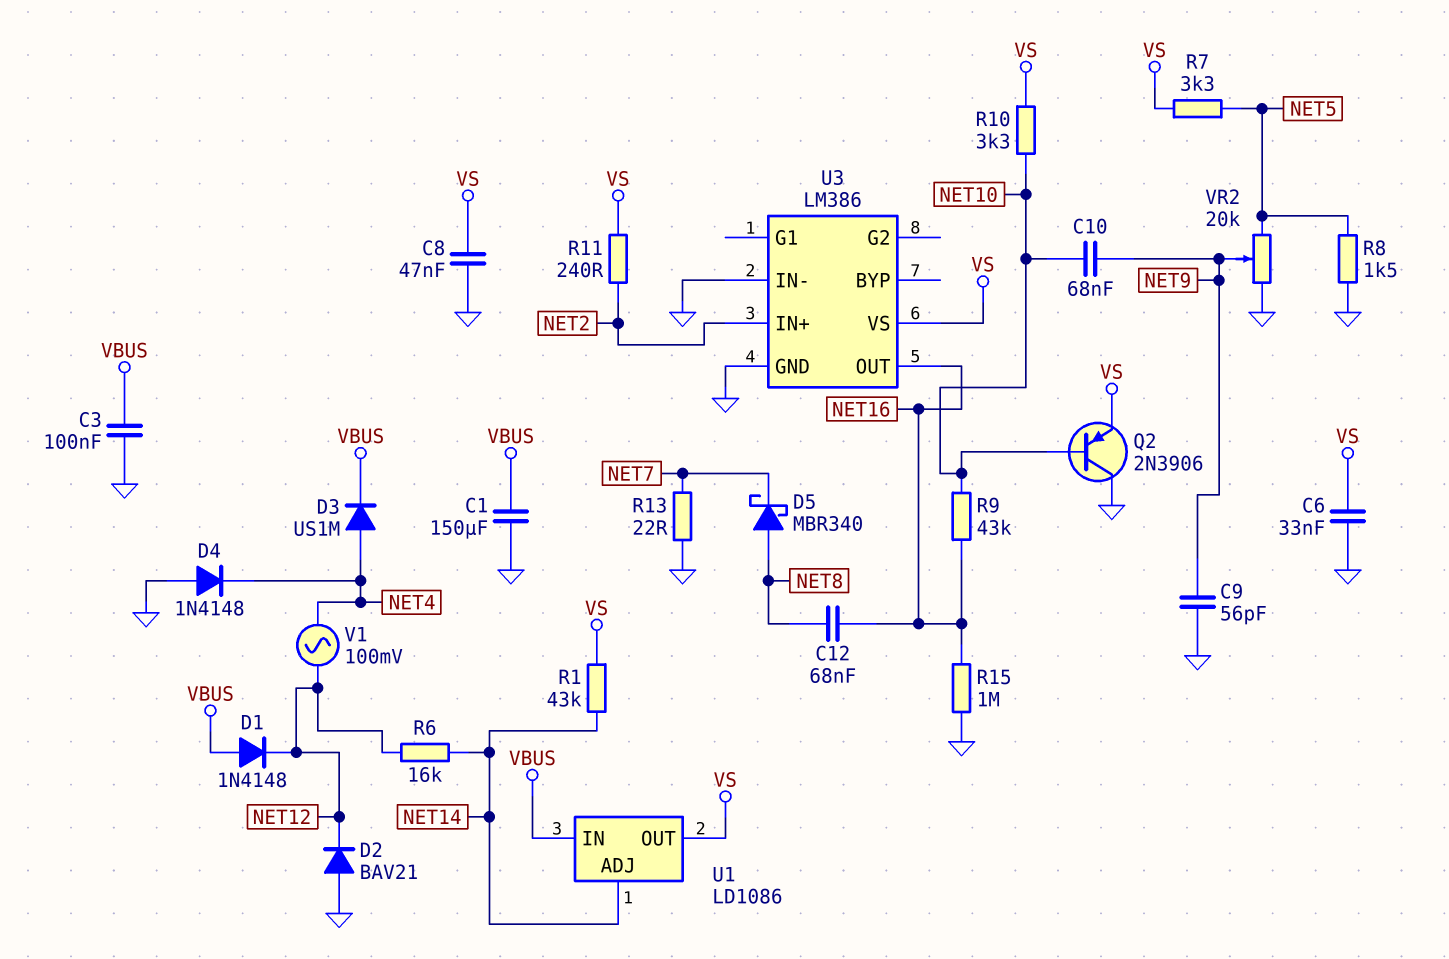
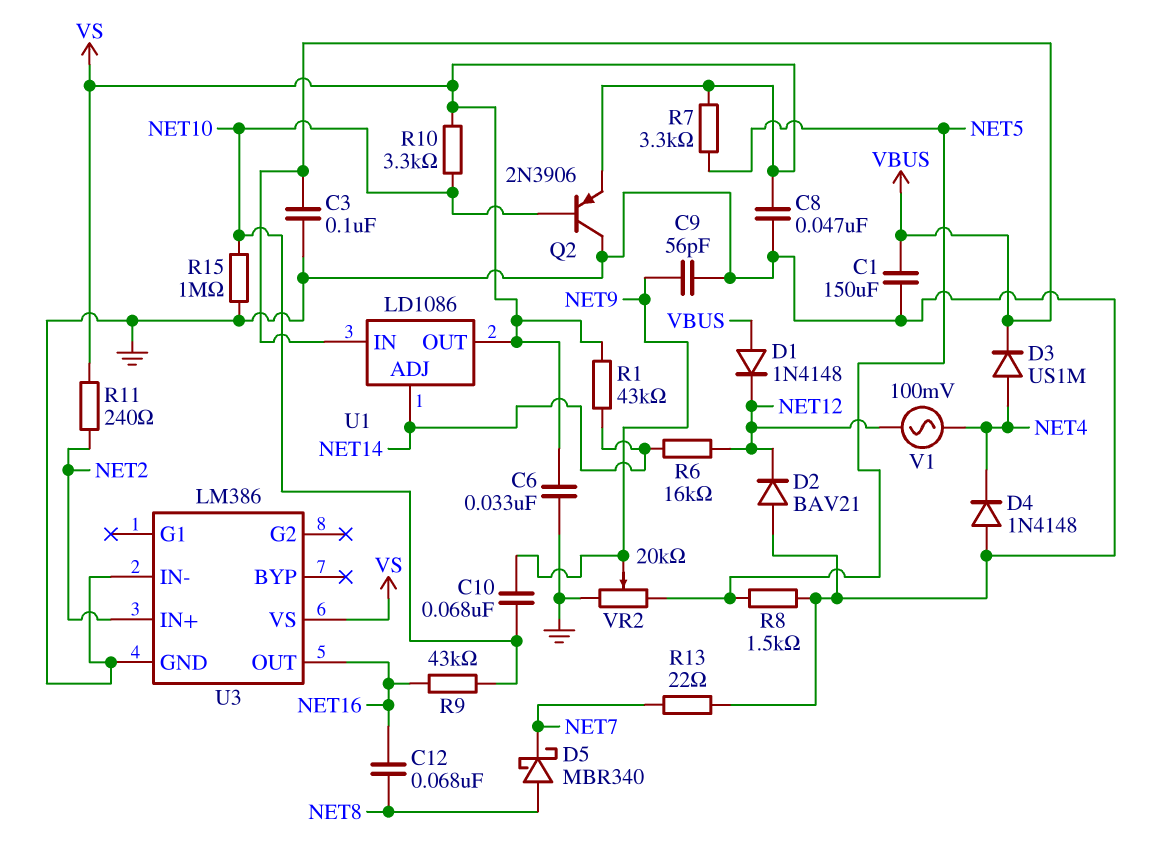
R15: 1M (GND, NET16) -> 1M (GND, NET10)

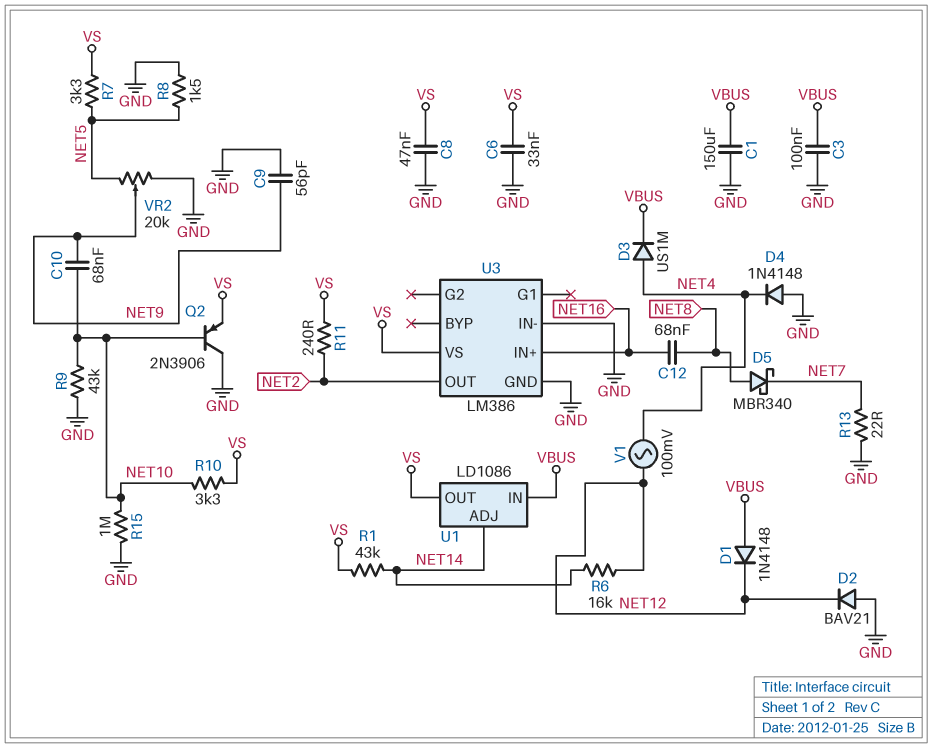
R9: 43k (NET10, NET16) -> 43k (GND, NET10)
U3 pin IN+: NET2 -> NET16
U3 pin OUT: NET16 -> NET2

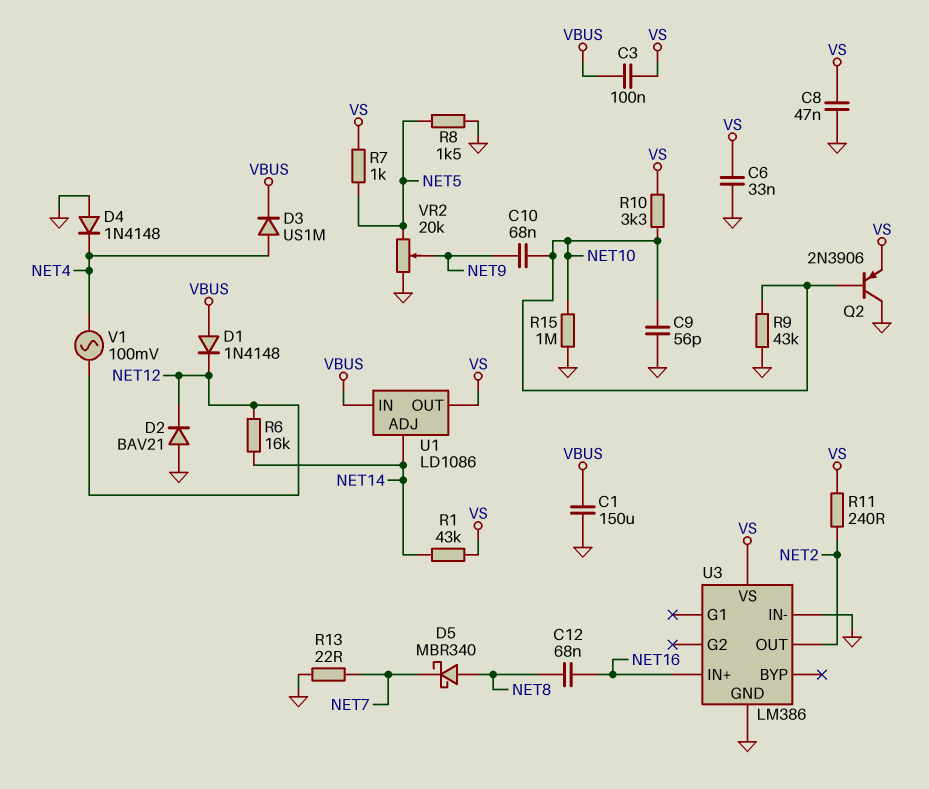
C3: 100nF (GND, VBUS) -> 100nF (VBUS, VS)
C9: 56pF (GND, NET9) -> 56pF (GND, NET10)
R7: 3.3k (NET5, VS) -> 1k (NET5, VS)

